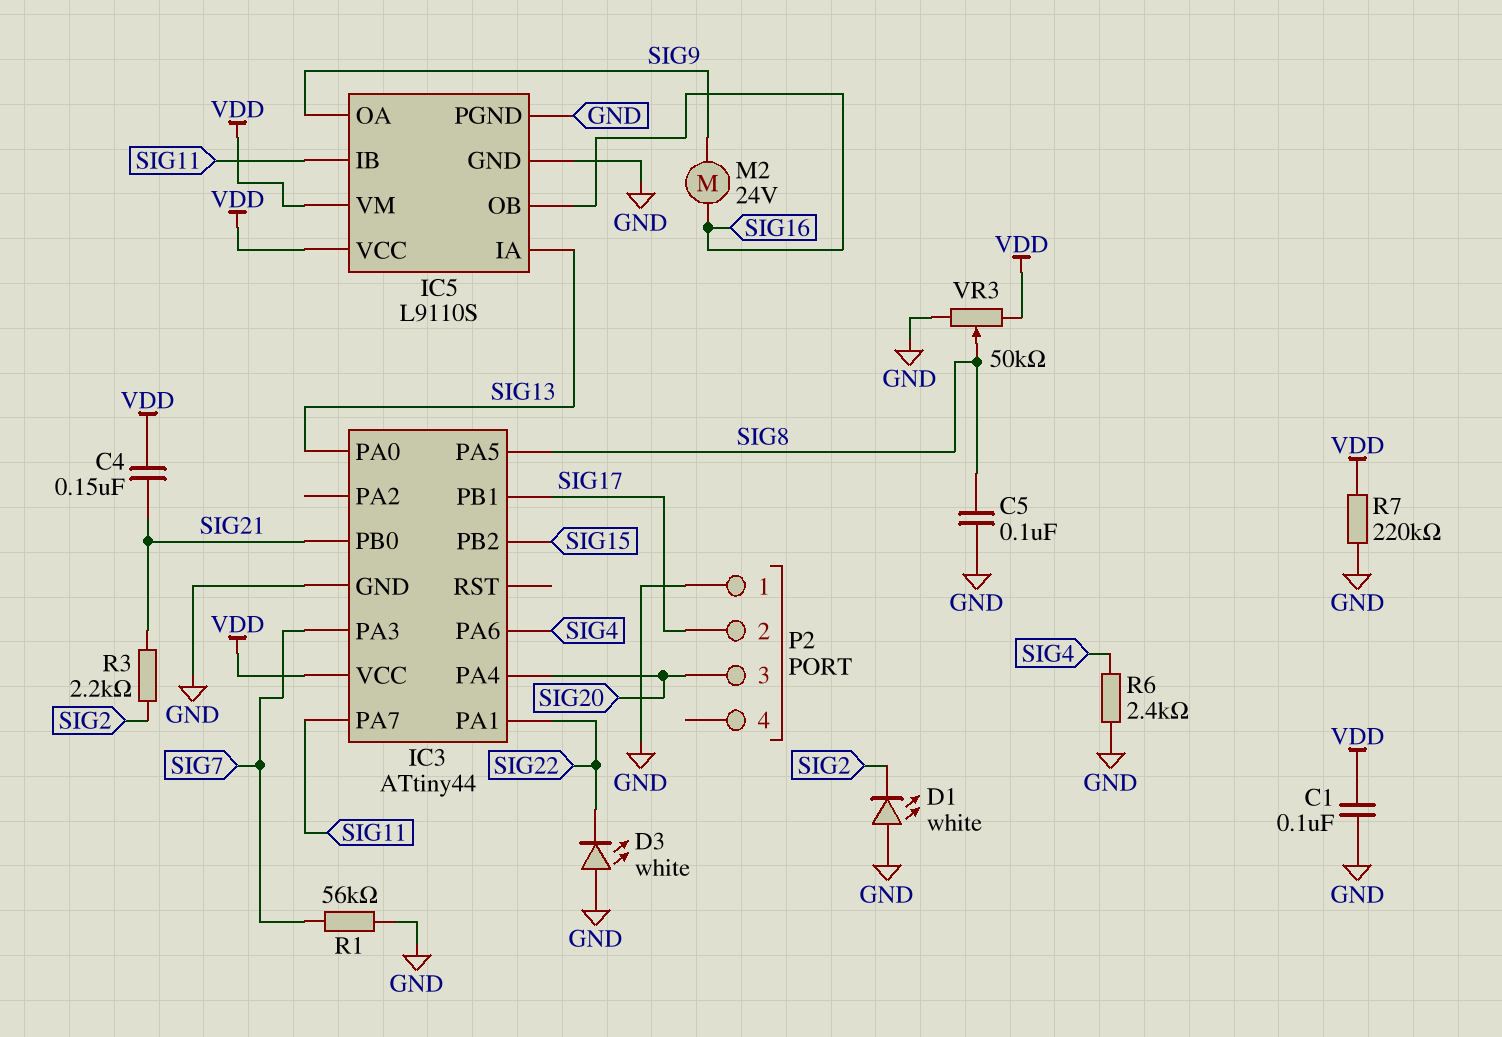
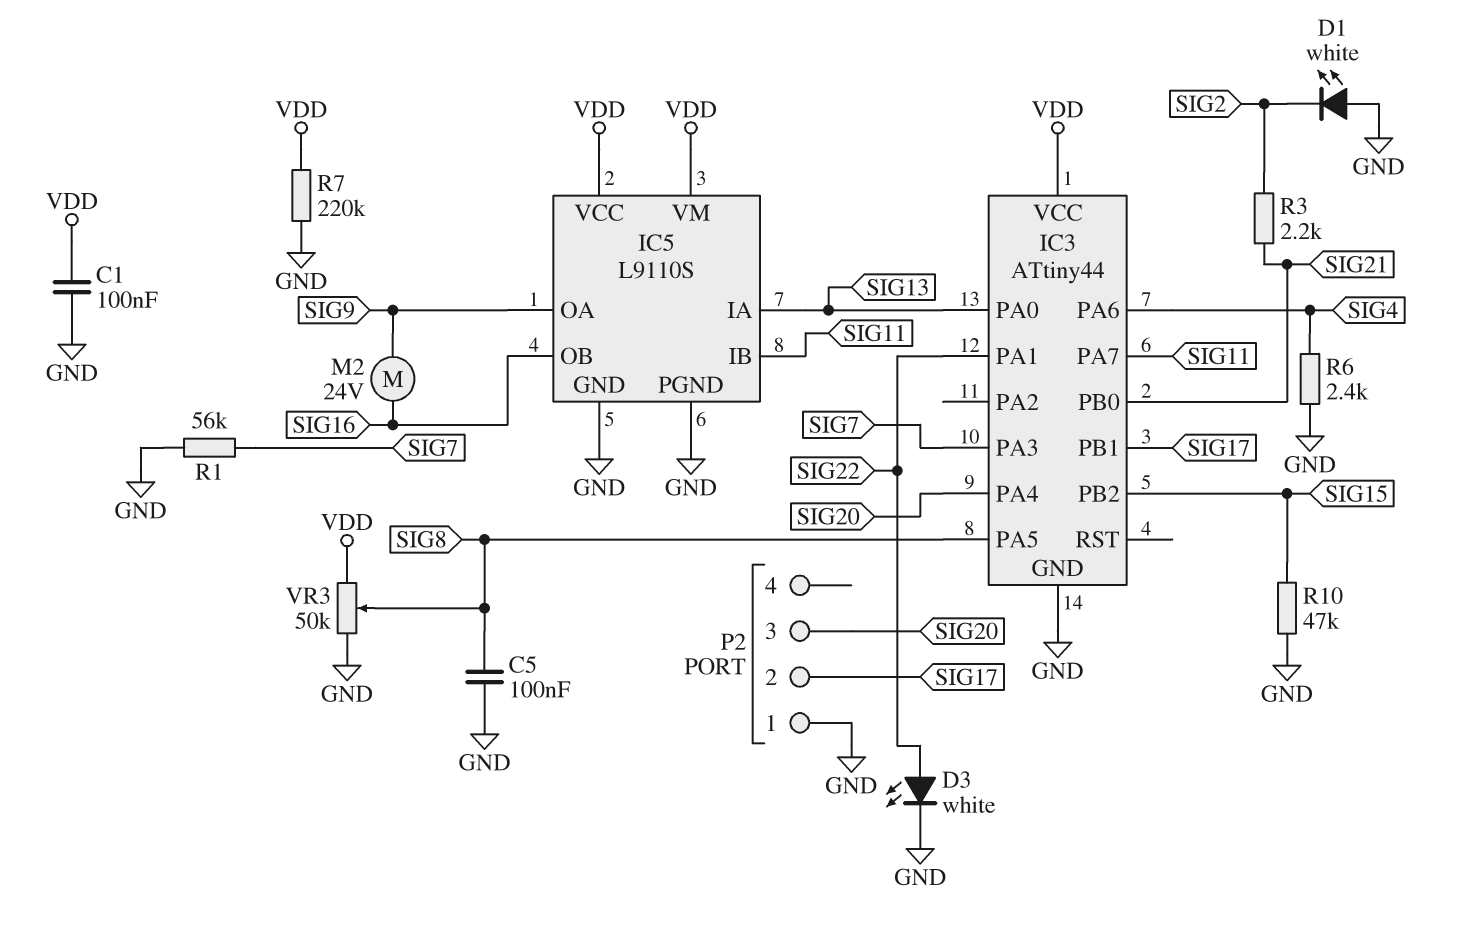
C4: 150nF (SIG21, VDD) -> none
D3: LED white (A GND, K SIG22) -> LED white (A SIG22, K GND)
R10: none -> 47k (GND, SIG15)

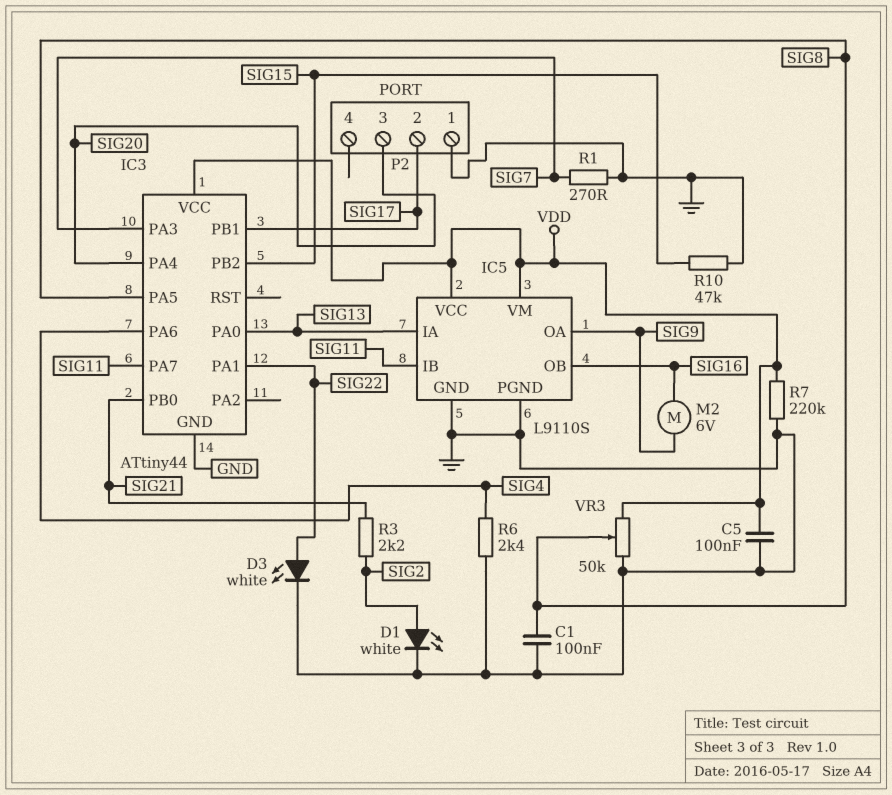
C1: 100nF (GND, VDD) -> 100nF (GND, SIG8)
C5: 100nF (GND, SIG8) -> 100nF (GND, VDD)
D1: LED white (A GND, K SIG2) -> LED white (A SIG2, K GND)
M2: motor 24V (SIG9, SIG16) -> motor 6V (SIG9, SIG16)
R1: 56k (GND, SIG7) -> 270 (GND, SIG7)

